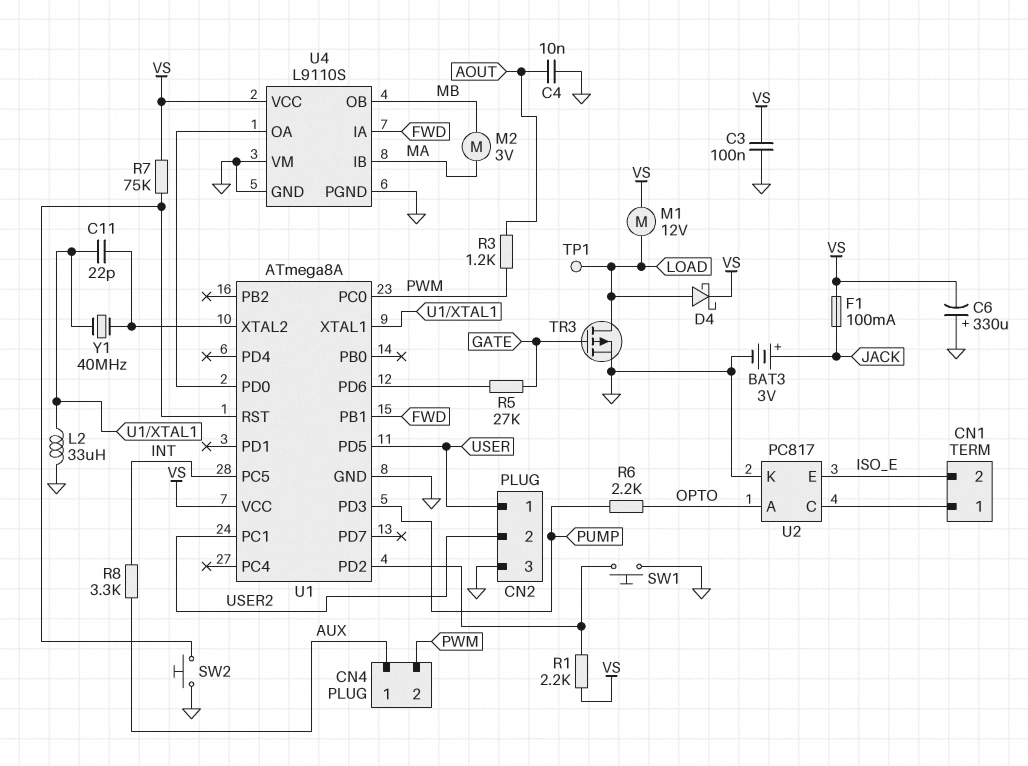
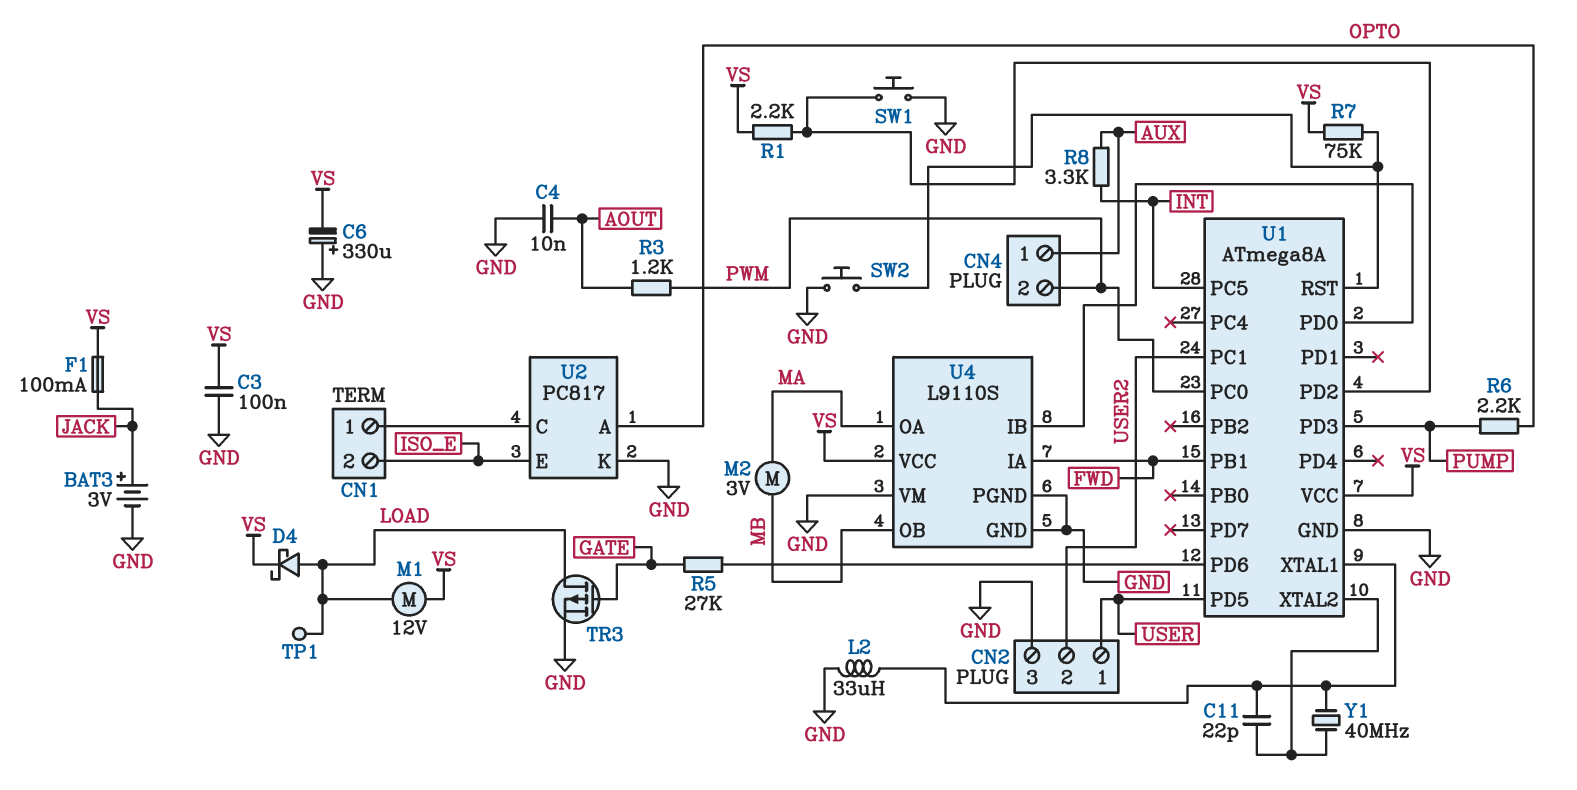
U4 pin IB: MA -> U1/PD0
U4 pin OA: U1/PD0 -> MA

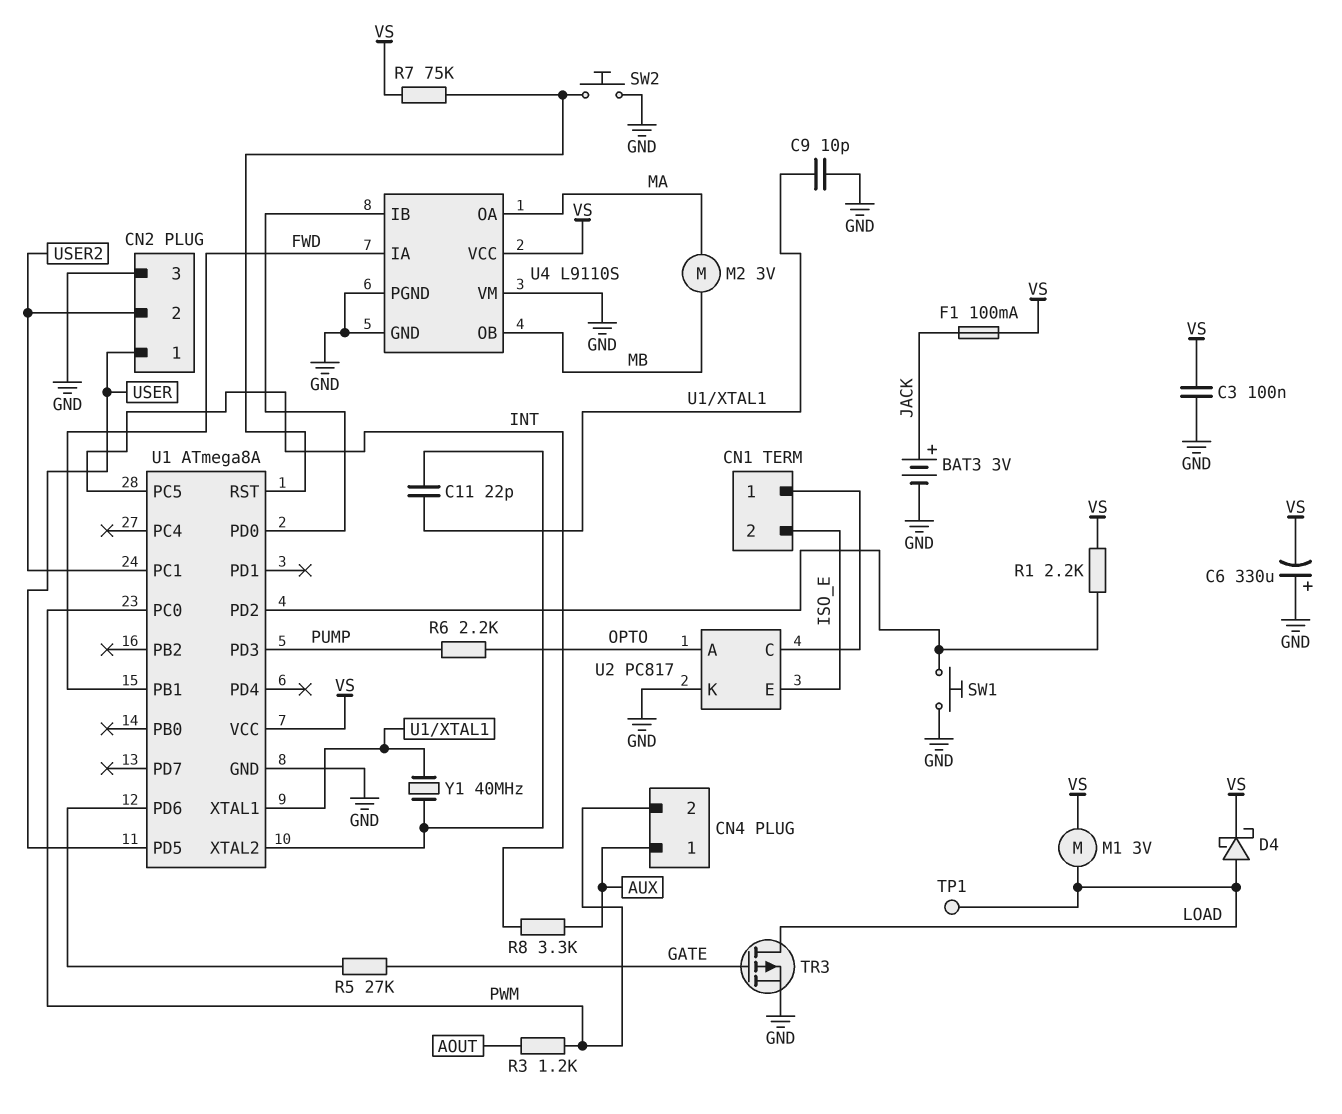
C4: 10nF (AOUT, GND) -> none
C9: none -> 10pF (GND, U1/XTAL1)
L2: 33uH (GND, U1/XTAL1) -> none
M1: motor 12V (LOAD, VS) -> motor 3V (LOAD, VS)

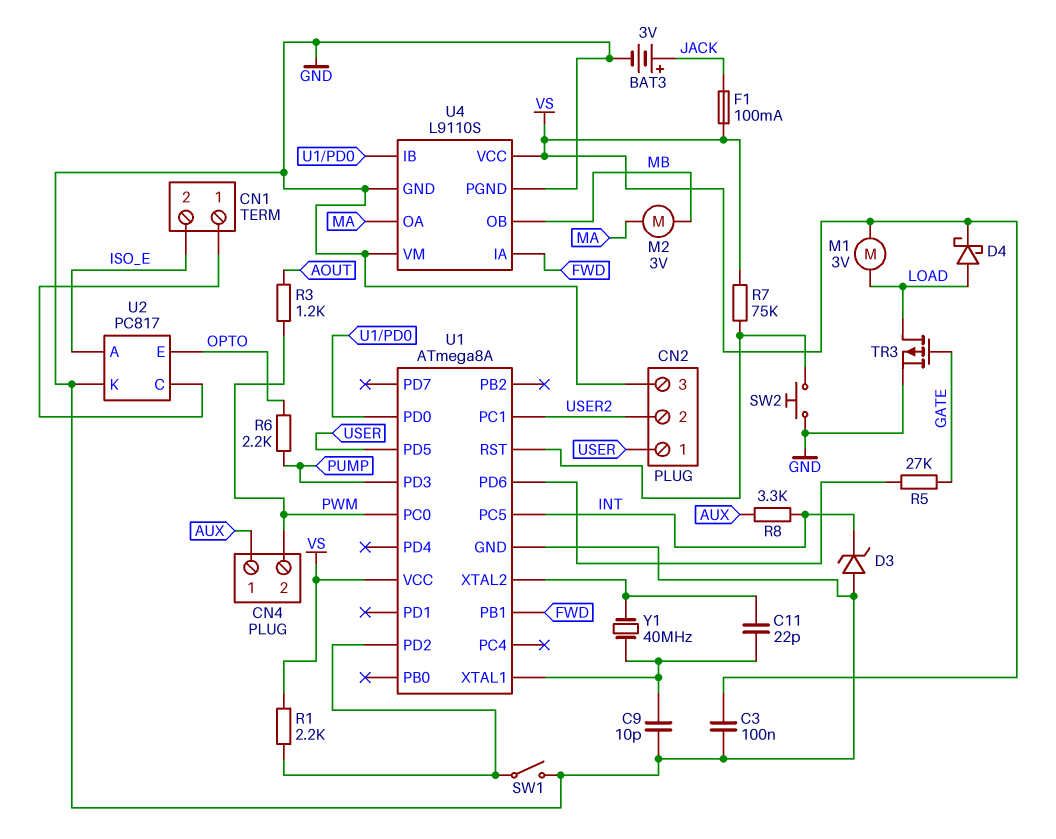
C6: 330uF (plus GND, minus VS) -> none
D3: none -> zener (A GND, K INT)
SW1: button (GND, U1/PD2) -> switch (GND, U1/PD2)
TP1: test point (LOAD) -> none
U2 pin A: OPTO -> ISO_E
U2 pin E: ISO_E -> OPTO

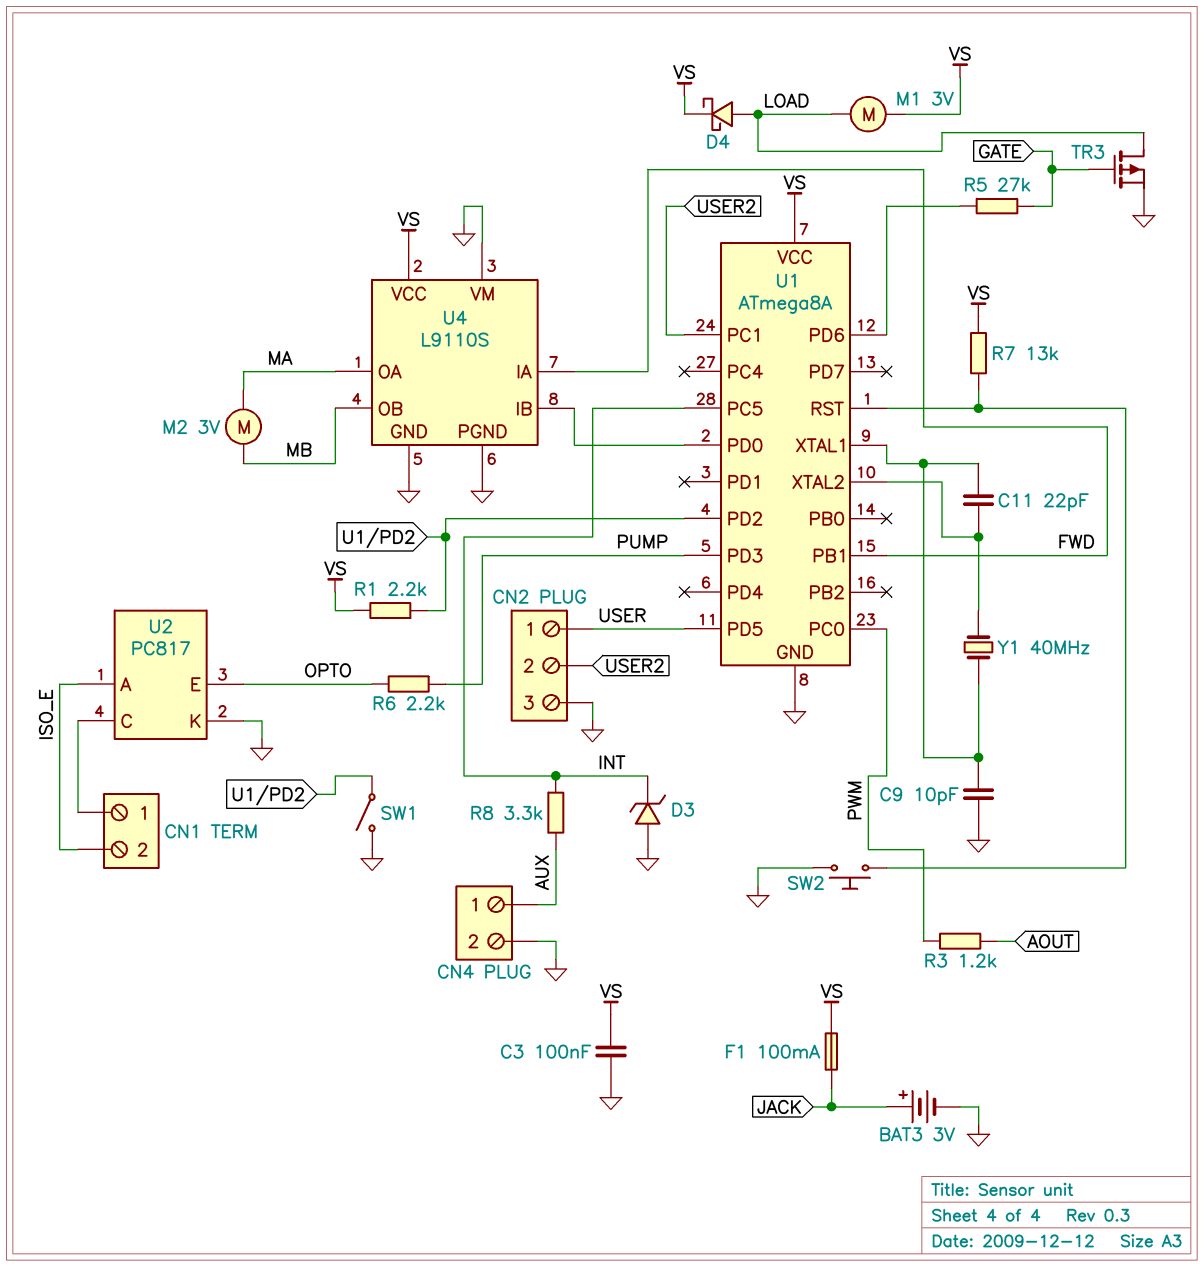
CN4 pin 2: PWM -> GND
R7: 75k (U1/RST, VS) -> 13k (U1/RST, VS)

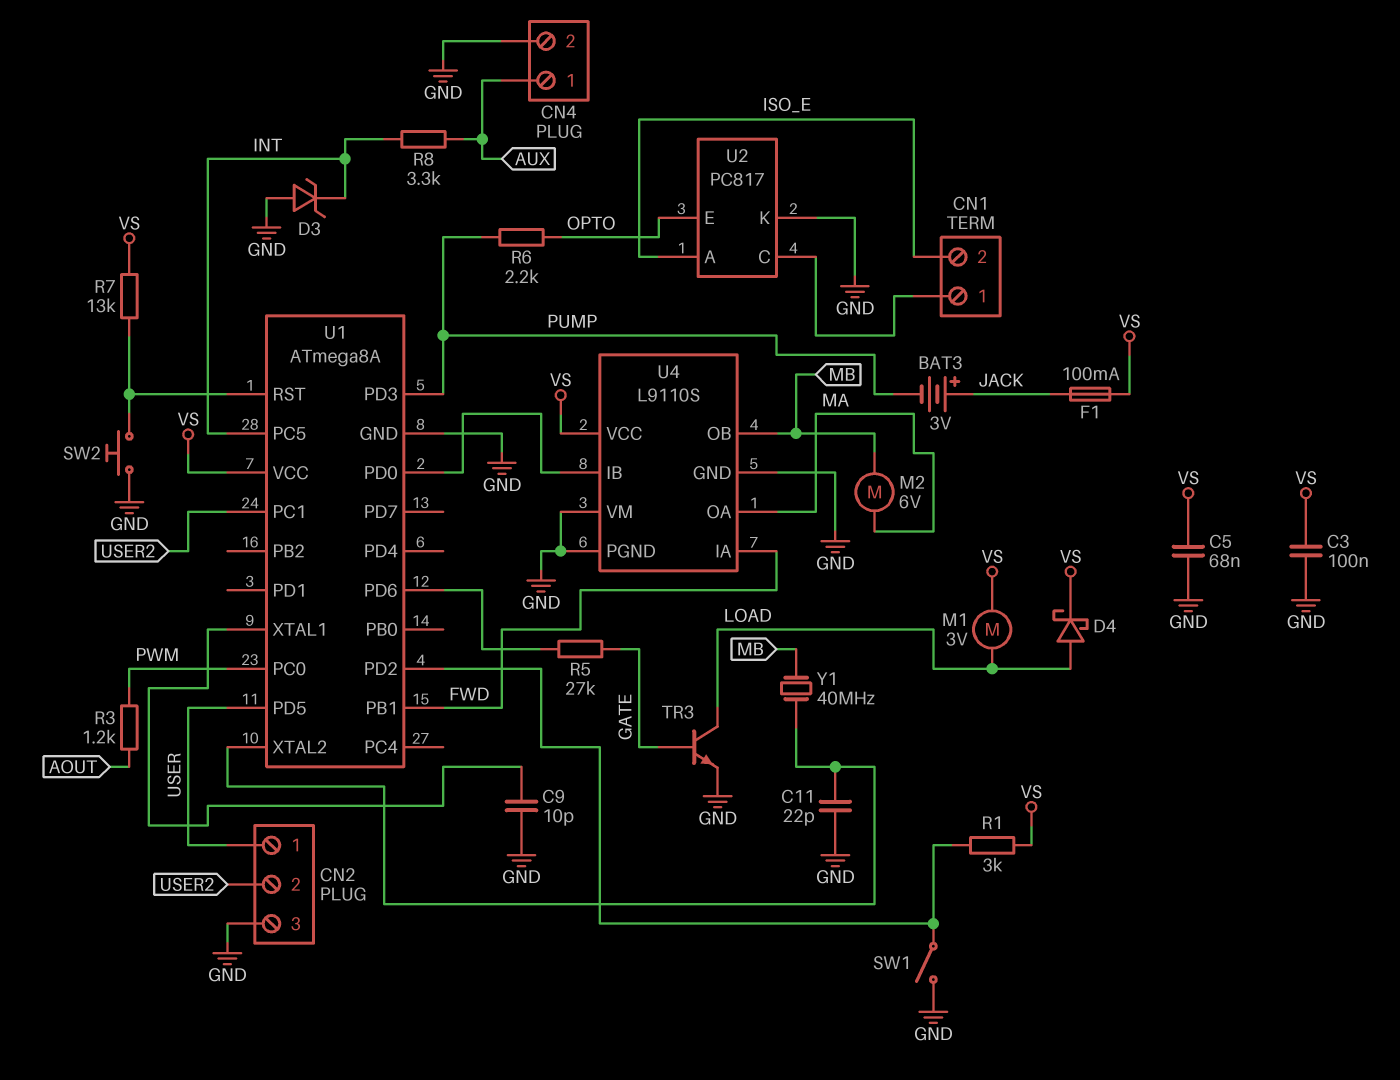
BAT3: 3V (plus JACK, minus GND) -> 3V (plus JACK, minus PUMP)
C5: none -> 68nF (GND, VS)
C11: 22pF (U1/XTAL1, U1/XTAL2) -> 22pF (GND, U1/XTAL2)
M2: motor 3V (MA, MB) -> motor 6V (MA, MB)
R1: 2.2k (U1/PD2, VS) -> 3k (U1/PD2, VS)
TR3: PMOS (G GATE, D LOAD, S GND) -> NPN (B GATE, C LOAD, E GND)
Y1: 40MHz (U1/XTAL1, U1/XTAL2) -> 40MHz (MB, U1/XTAL2)

